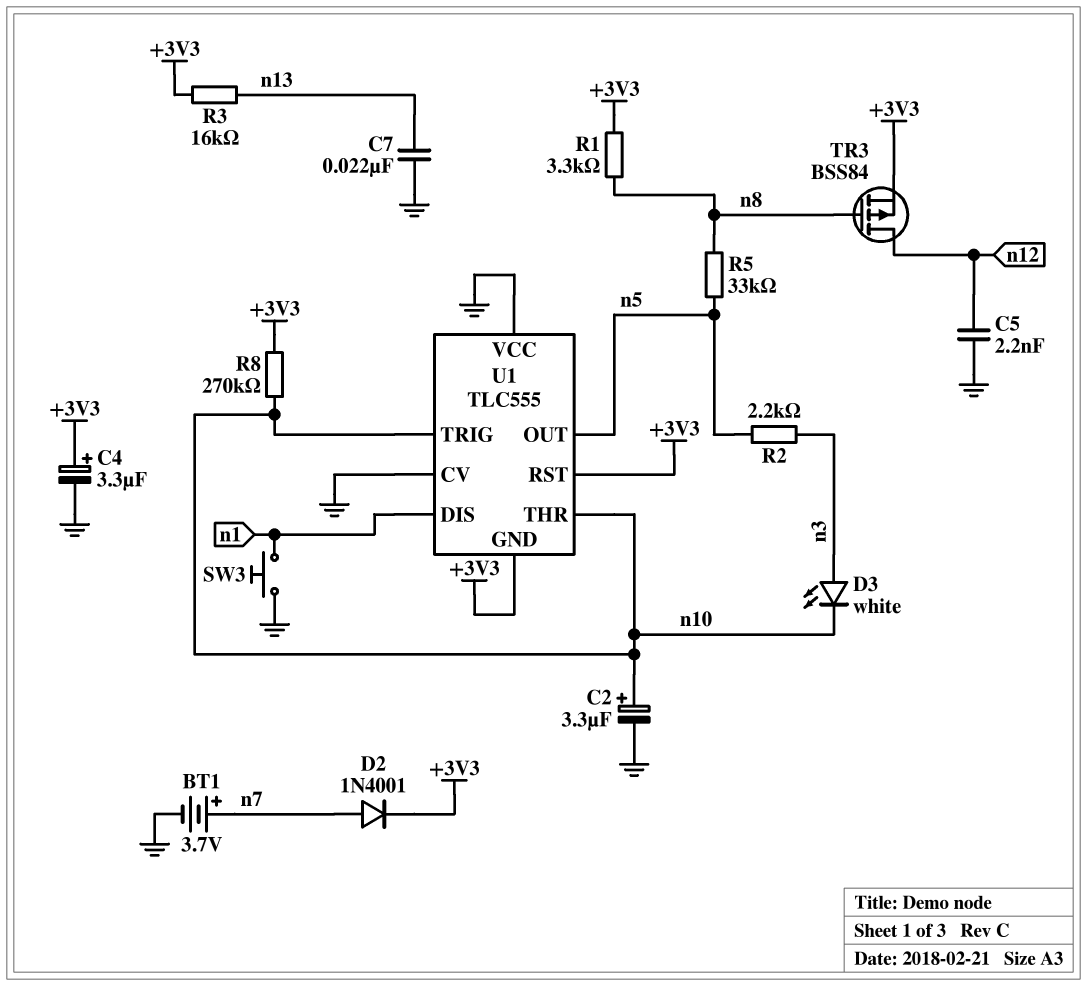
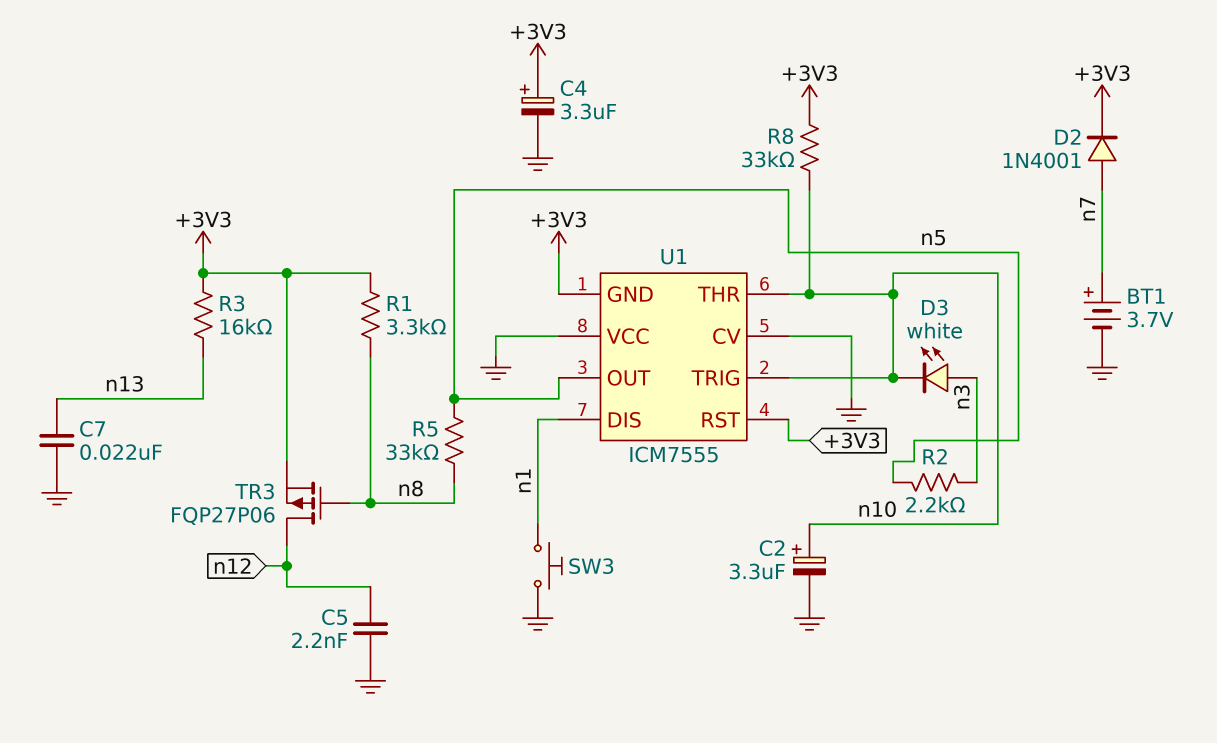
R8: 270k (+3V3, n10) -> 33k (+3V3, n10)
TR3: PMOS BSS84 (G n8, D n12, S +3V3) -> PMOS FQP27P06 (G n8, D n12, S +3V3)
U1: TLC555 -> ICM7555

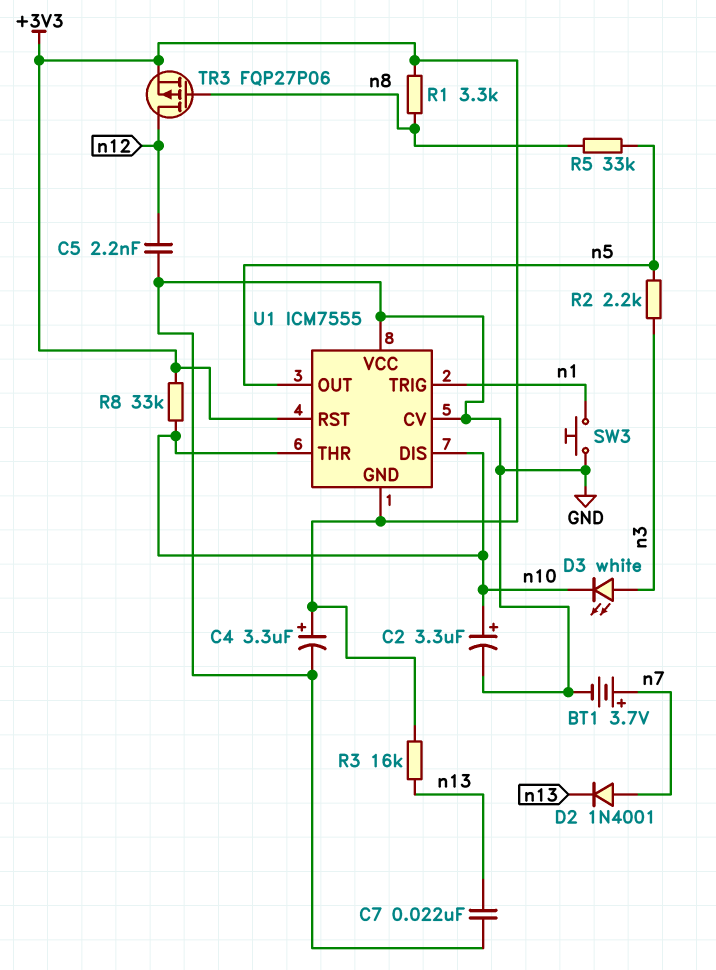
D2: diode 1N4001 (A n7, K +3V3) -> diode 1N4001 (A n7, K n13)
U1 pin DIS: n1 -> n10
U1 pin TRIG: n10 -> n1

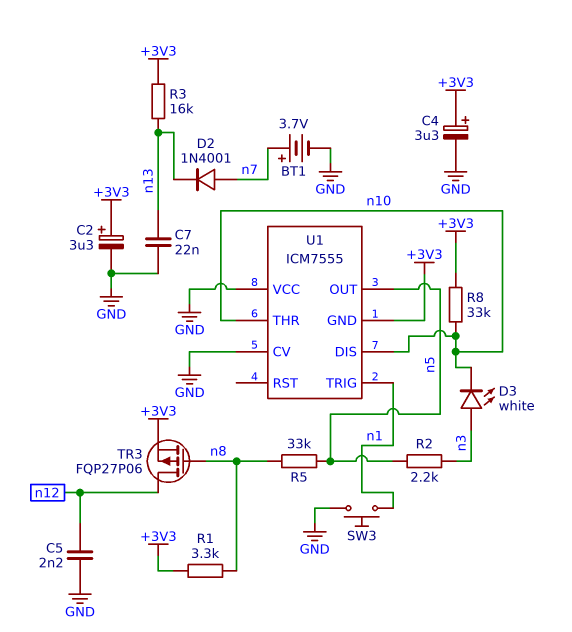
C2: 3.3uF (plus n10, minus GND) -> 3.3uF (plus +3V3, minus GND)
U1 pin RST: +3V3 -> none

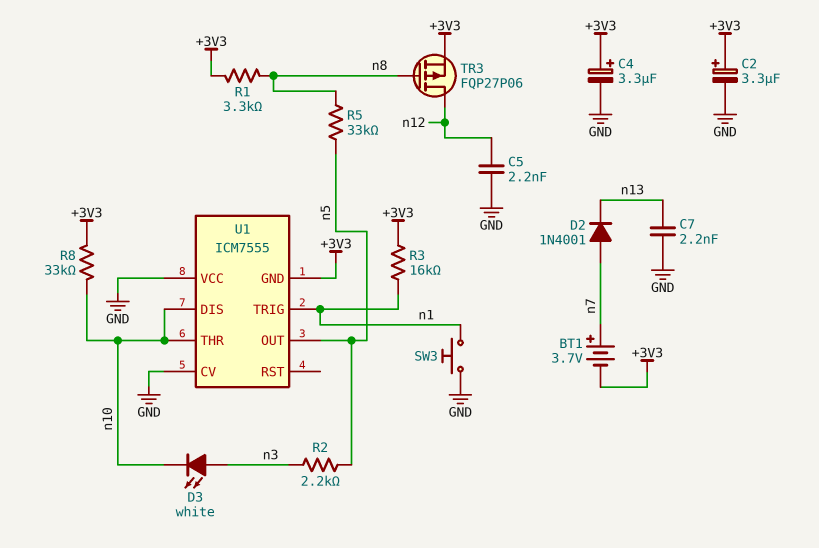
BT1: 3.7V (plus n7, minus GND) -> 3.7V (plus n7, minus +3V3)
C7: 22nF (GND, n13) -> 2.2nF (GND, n13)
R3: 16k (+3V3, n13) -> 16k (+3V3, n1)

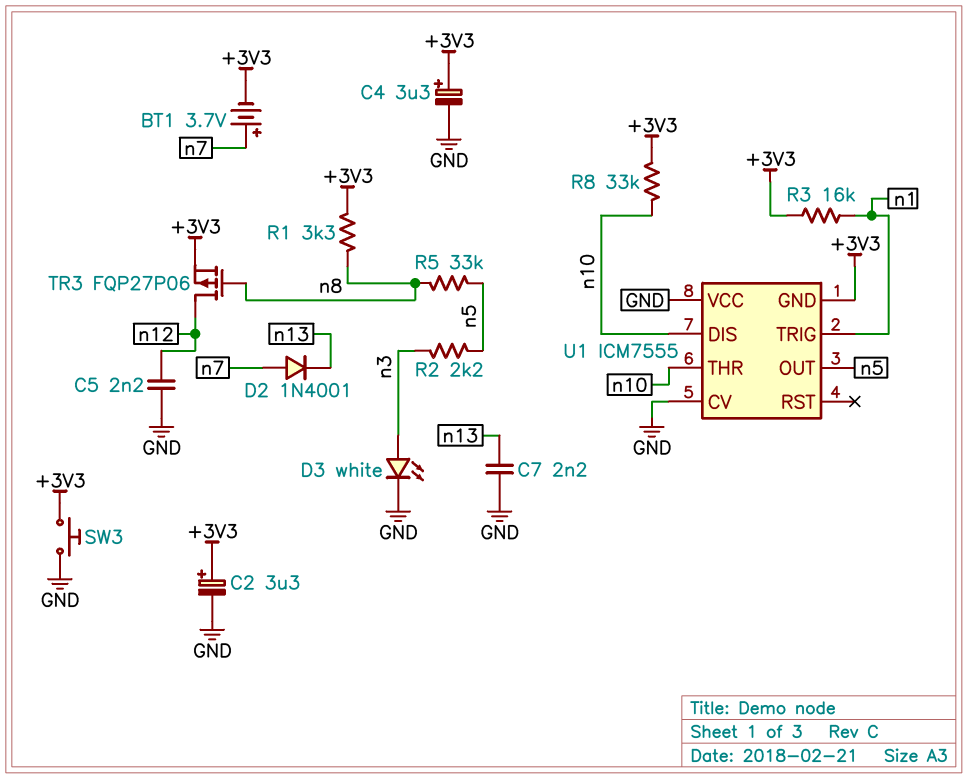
D3: LED white (A n3, K n10) -> LED white (A n3, K GND)
SW3: button (GND, n1) -> button (+3V3, GND)

